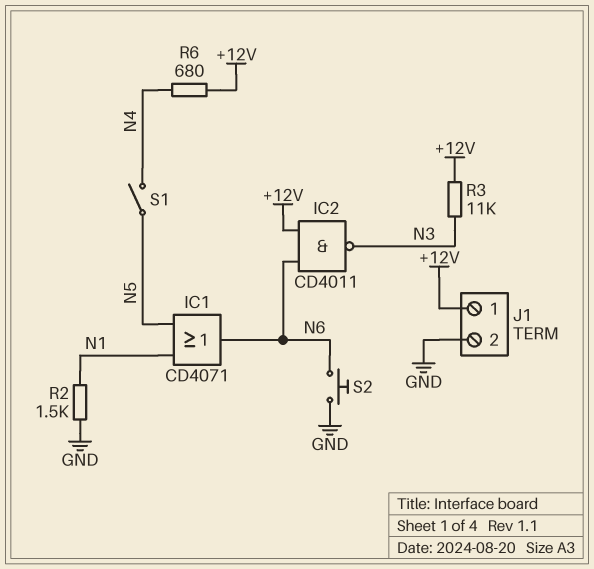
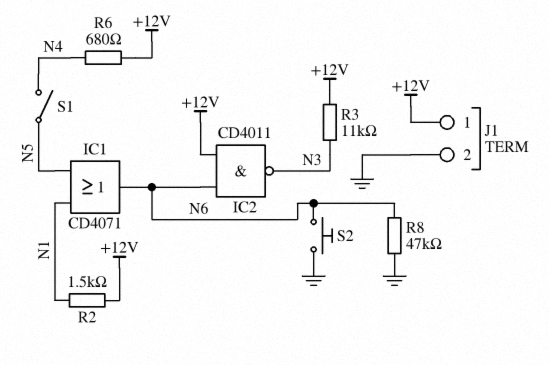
R2: 1.5k (GND, N1) -> 1.5k (+12V, N1)
R8: none -> 47k (GND, N6)

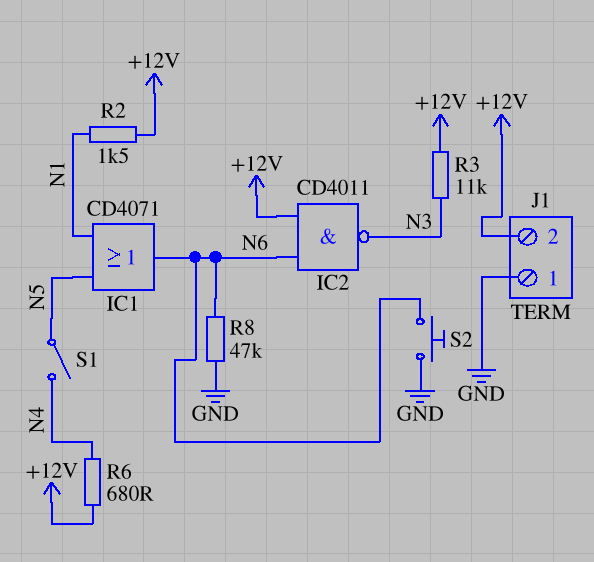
J1 pin 1: +12V -> GND
J1 pin 2: GND -> +12V

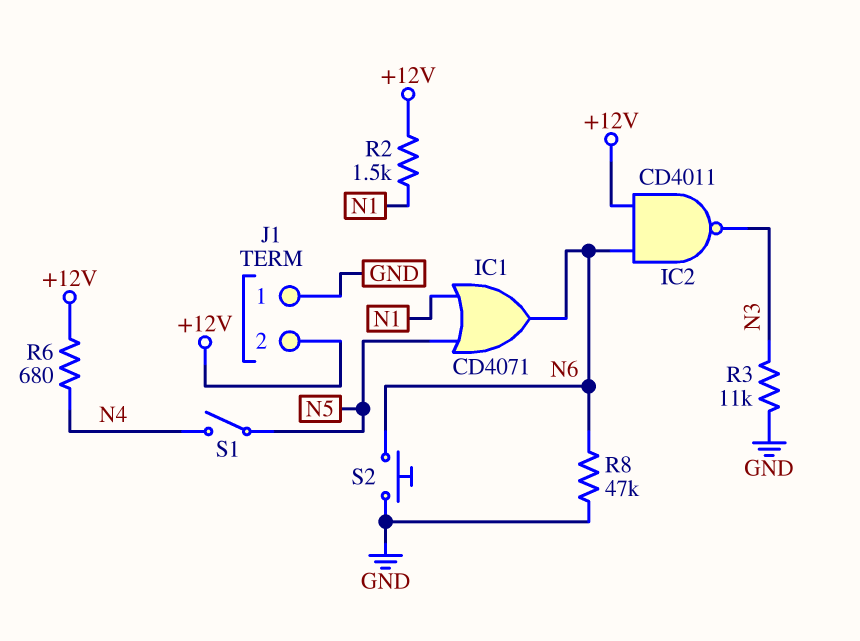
R3: 11k (+12V, N3) -> 11k (GND, N3)

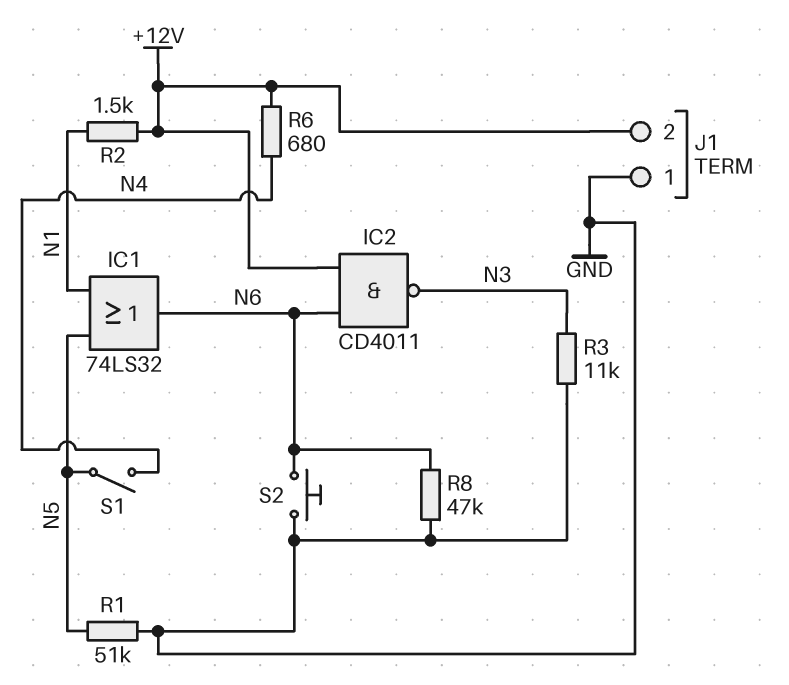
IC1: OR CD4071 (in N1, in N5, out N6) -> OR 74LS32 (in N1, in N5, out N6)
R1: none -> 51k (GND, N5)

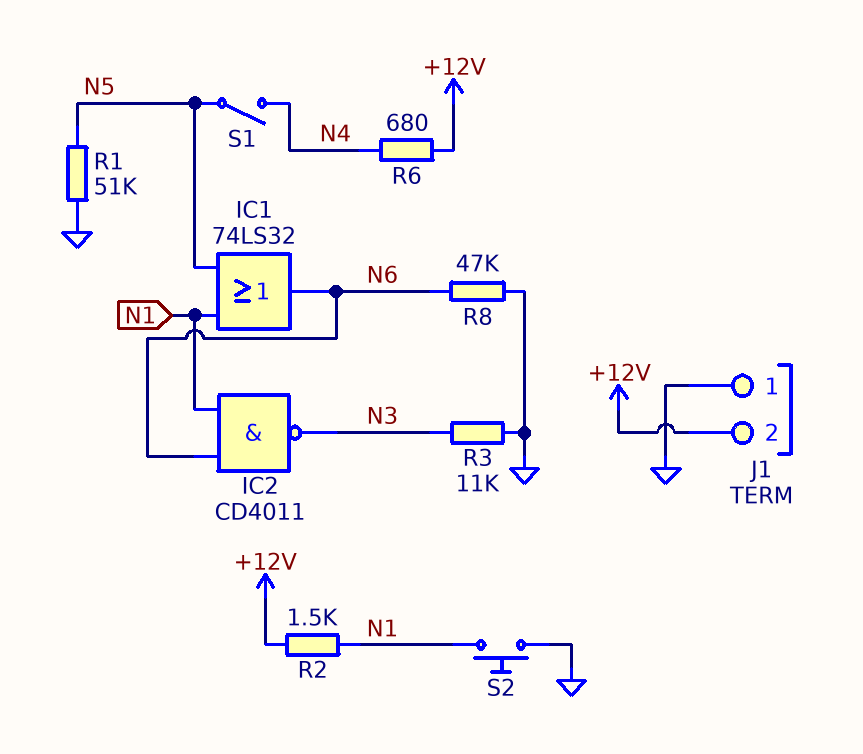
IC2: NAND CD4011 (in +12V, in N6, out N3) -> NAND CD4011 (in N1, in N6, out N3)
S2: button (GND, N6) -> button (GND, N1)

